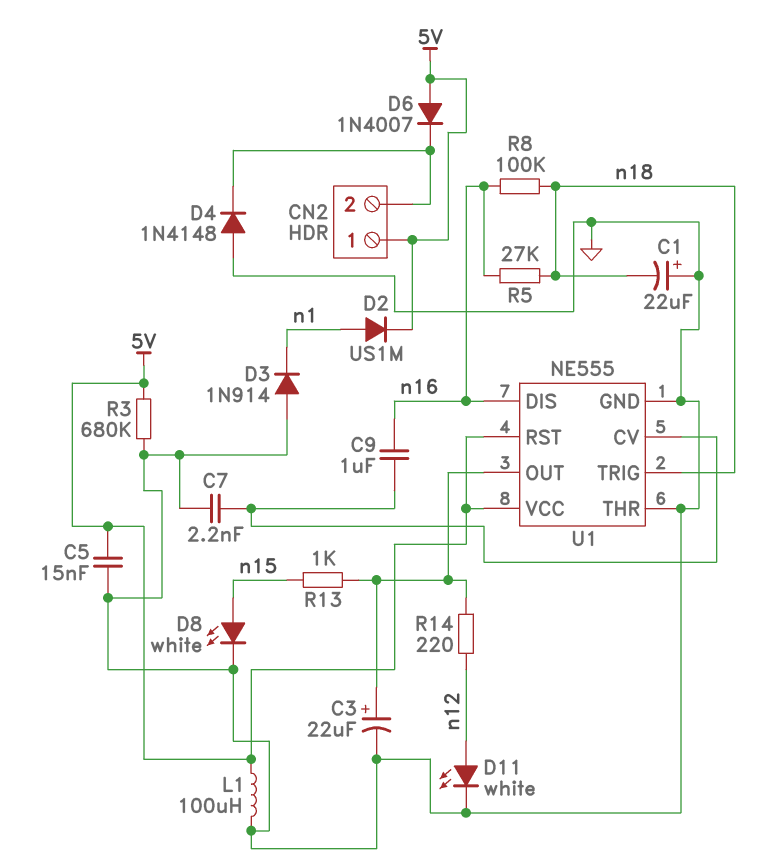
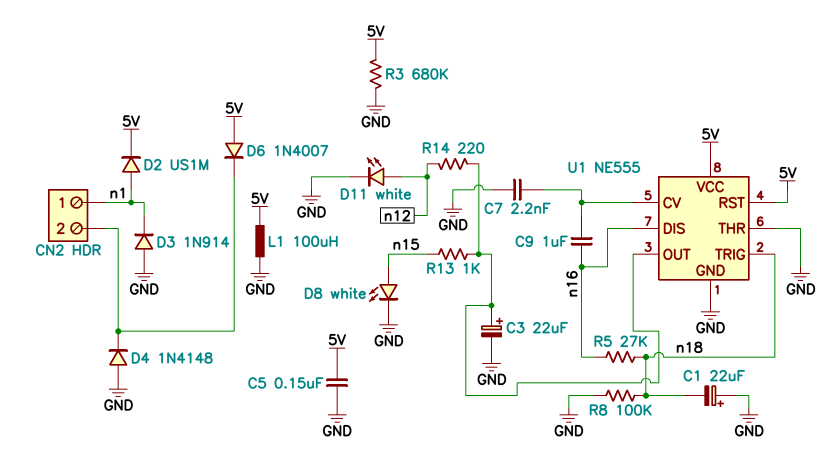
C5: 15nF (5V, GND) -> 150nF (5V, GND)
CN2 pin 1: 5V -> n1
R8: 100k (n16, n18) -> 100k (GND, n18)

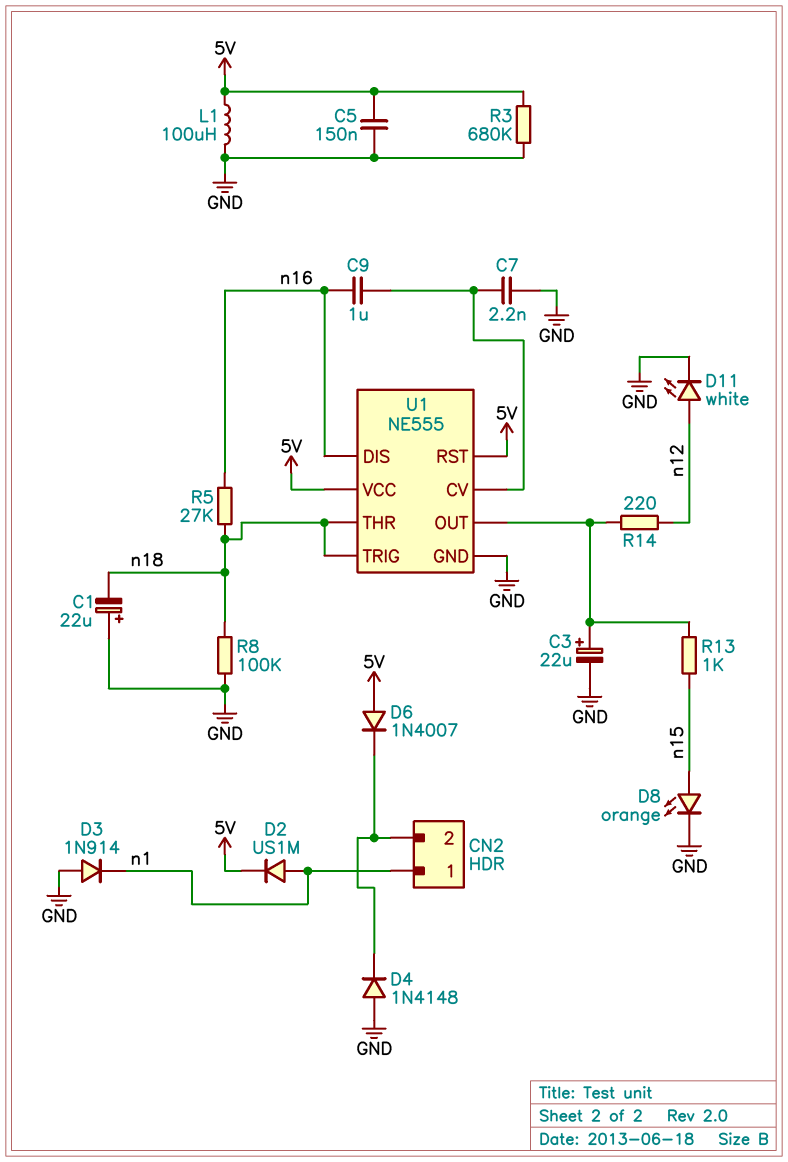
D8: LED white (A n15, K GND) -> LED orange (A n15, K GND)
U1 pin THR: GND -> n18

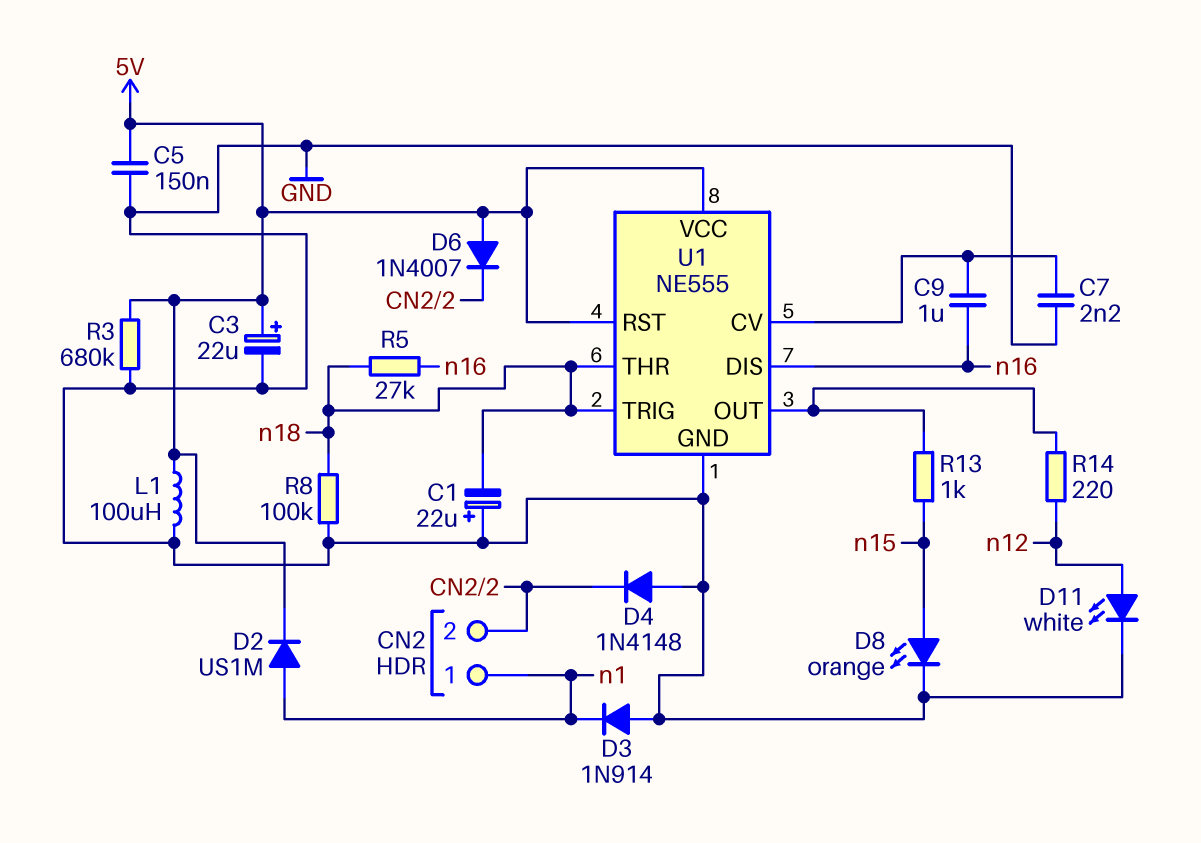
C3: 22uF (plus U1/OUT, minus GND) -> 22uF (plus 5V, minus GND)

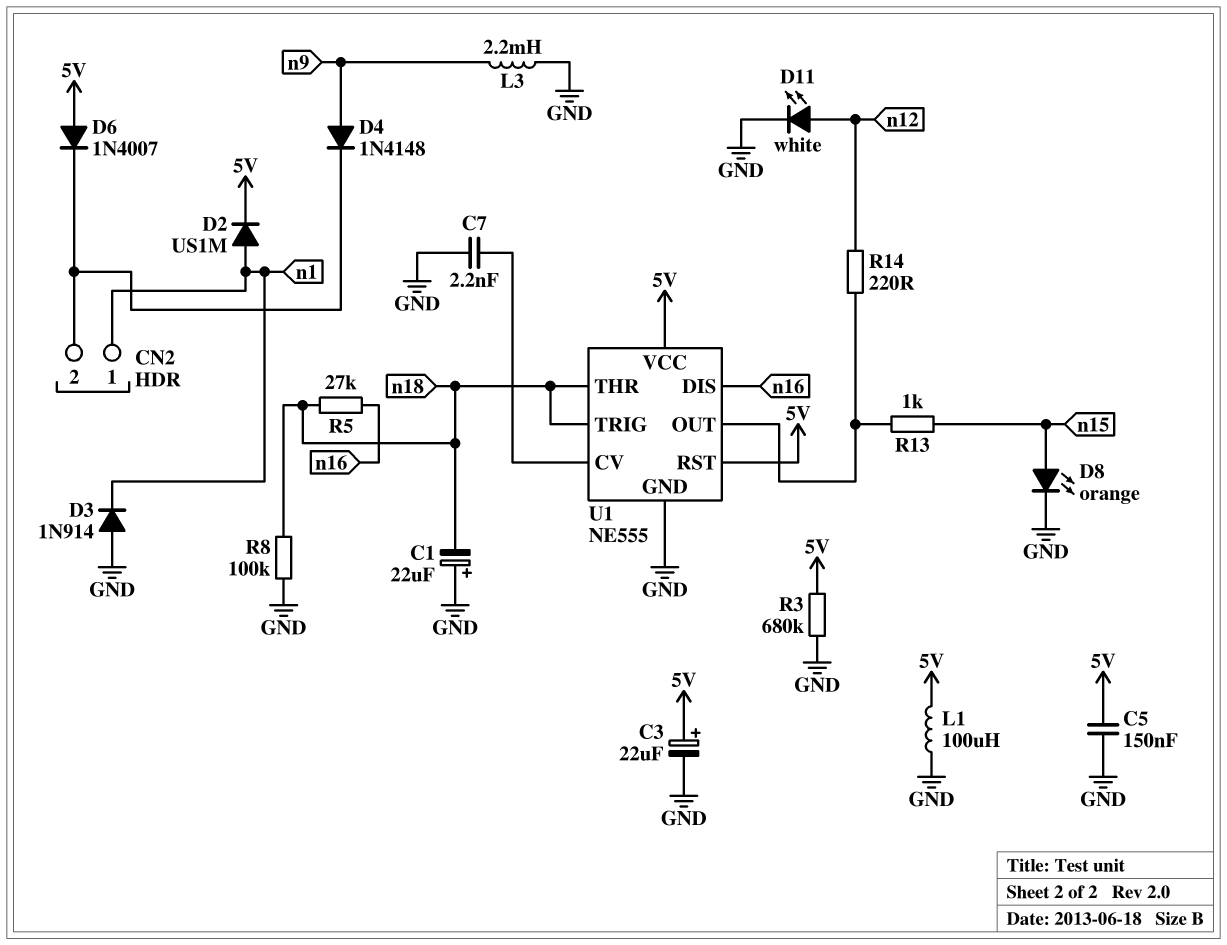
C9: 1uF (U1/CV, n16) -> none
D4: diode 1N4148 (A GND, K CN2/2) -> diode 1N4148 (A n9, K CN2/2)
L3: none -> 2.2mH (GND, n9)

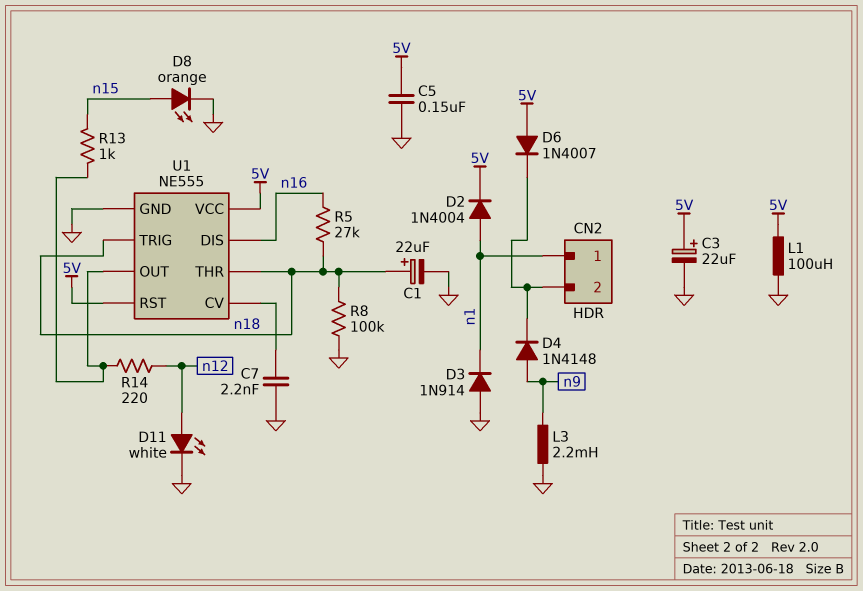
C1: 22uF (plus GND, minus n18) -> 22uF (plus n18, minus GND)
D2: diode US1M (A n1, K 5V) -> diode 1N4004 (A n1, K 5V)
R3: 680k (5V, GND) -> none

